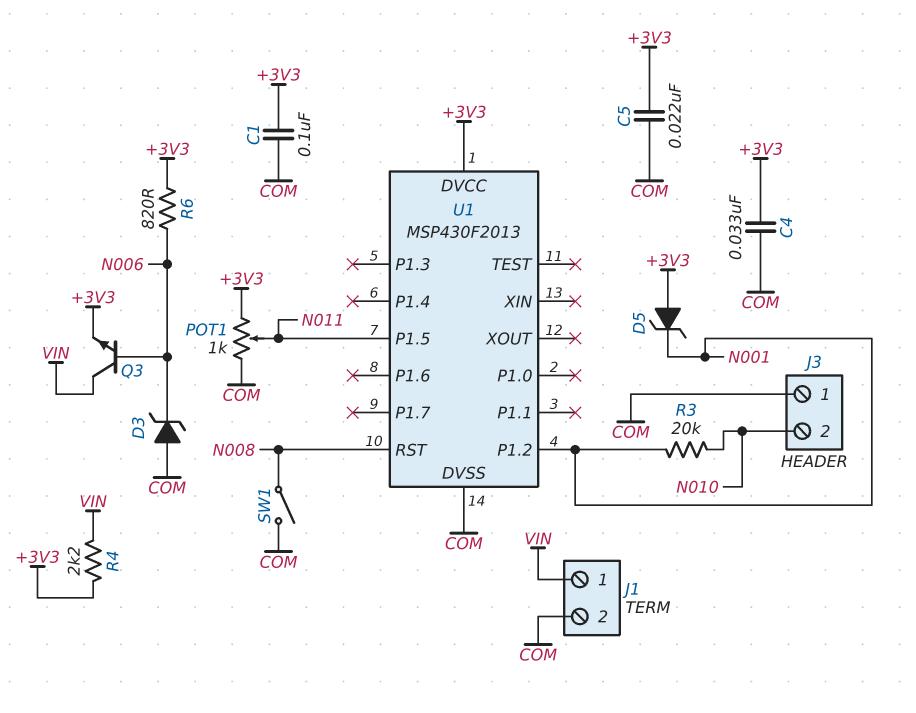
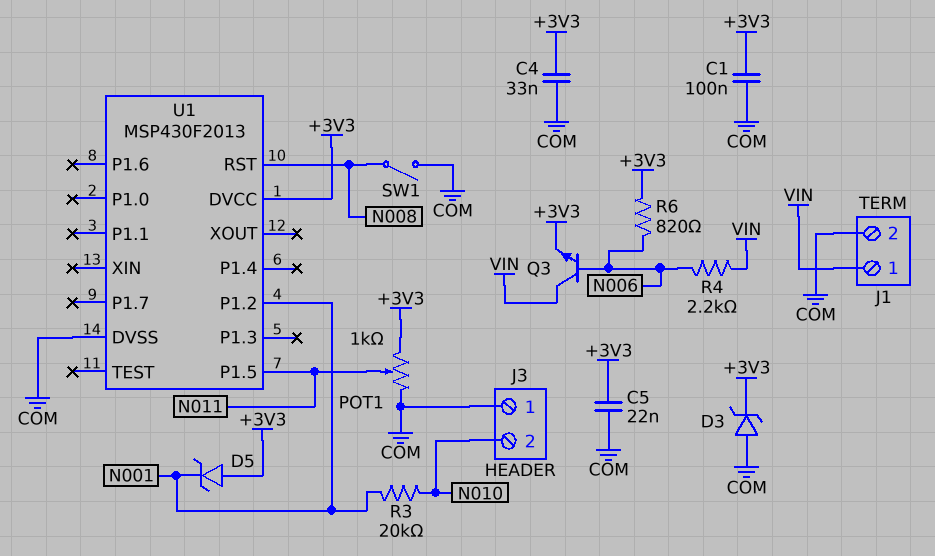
D3: zener (A COM, K N006) -> zener (A COM, K +3V3)
R4: 2.2k (+3V3, VIN) -> 2.2k (N006, VIN)

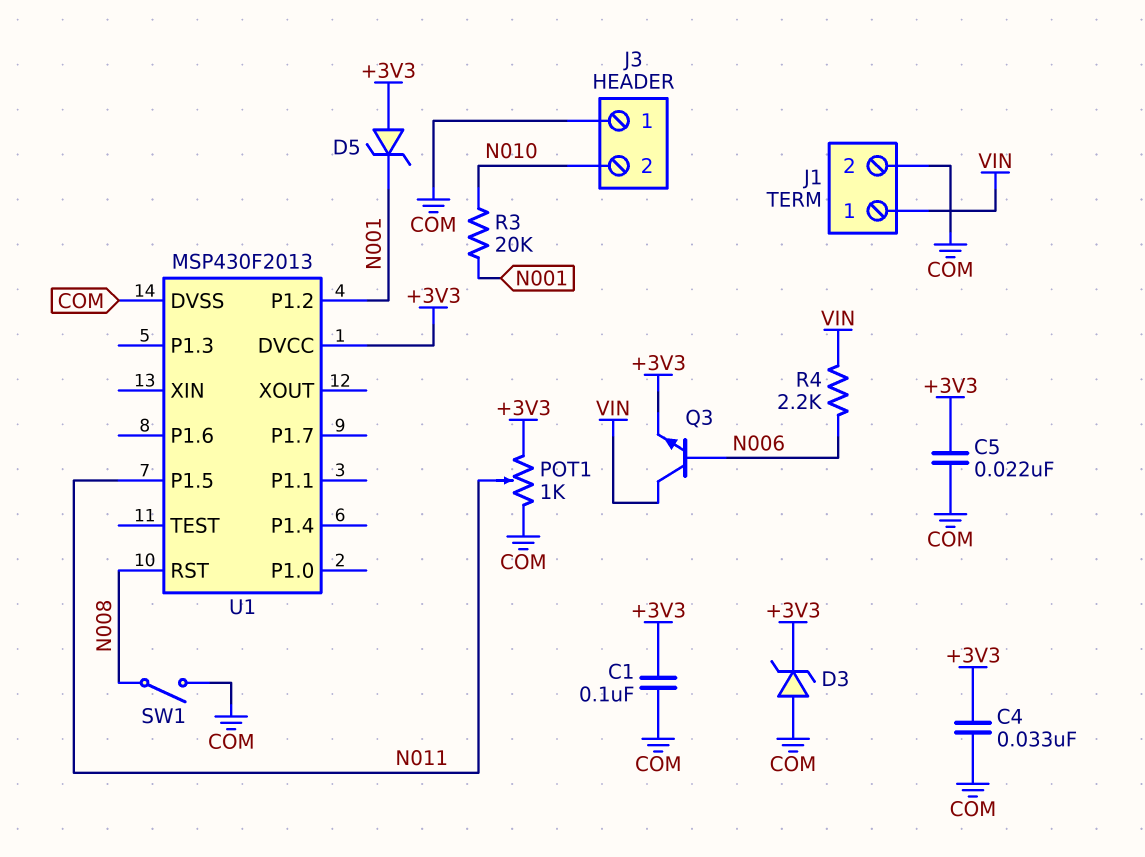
R6: 820 (+3V3, N006) -> none

